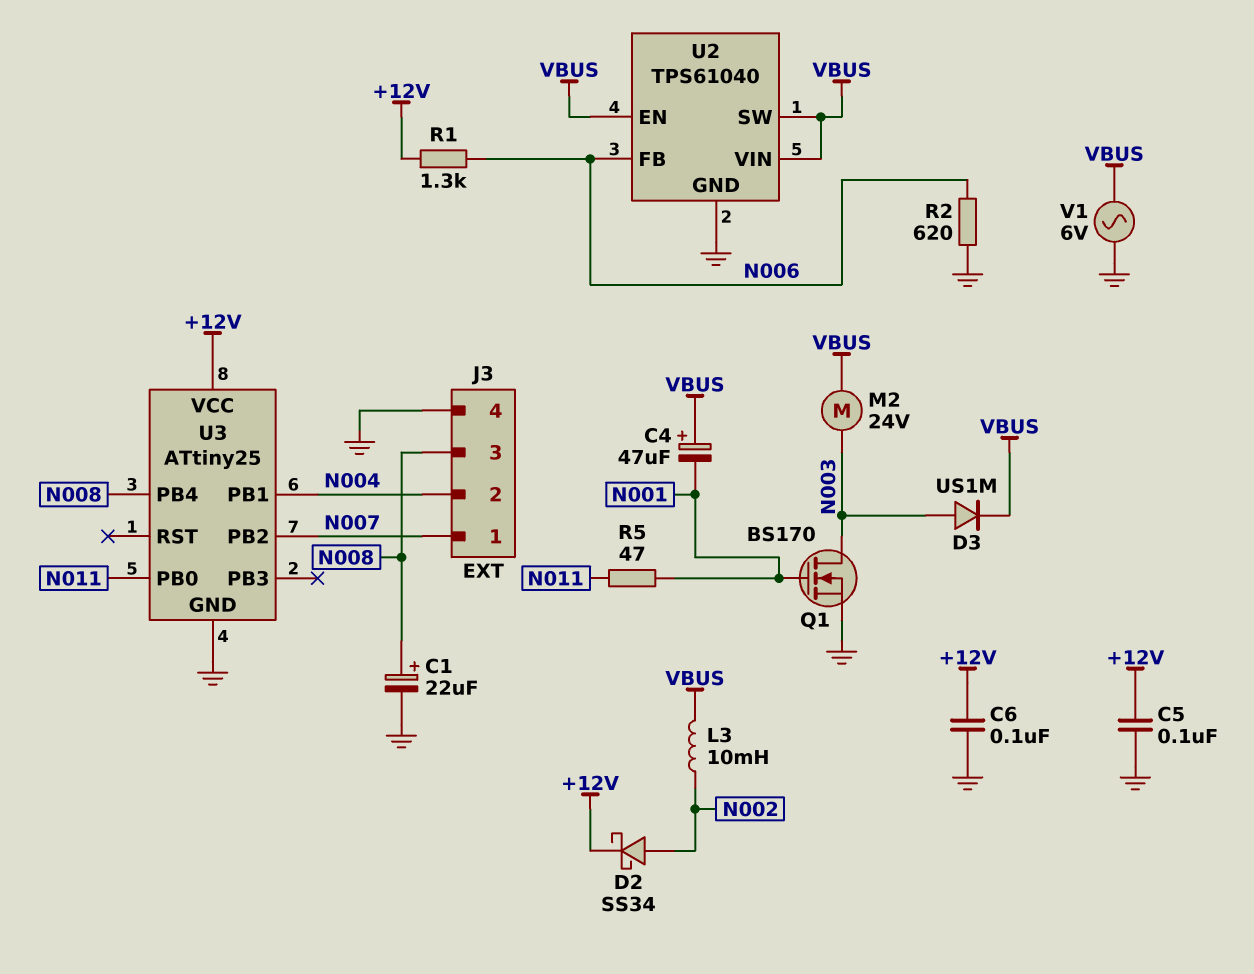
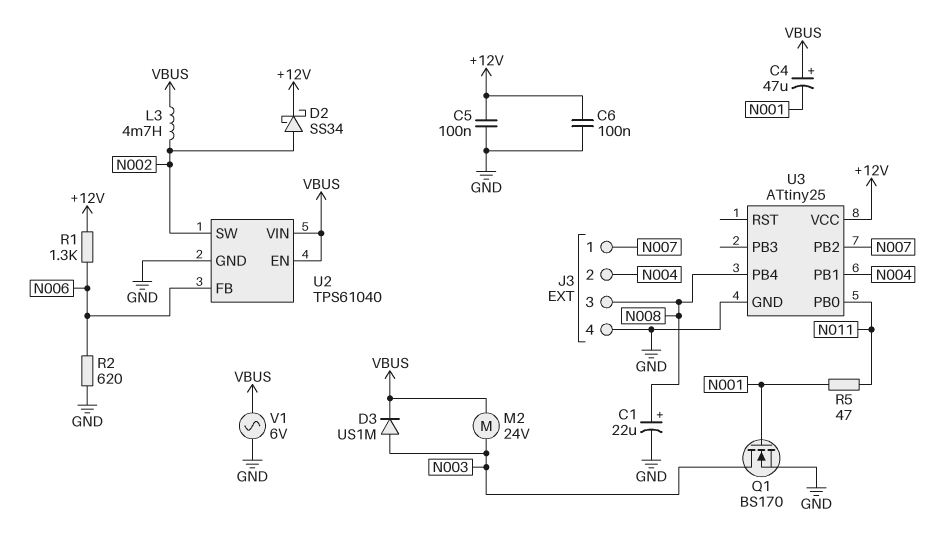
L3: 10mH (N002, VBUS) -> 4.7mH (N002, VBUS)
U2 pin SW: VBUS -> N002

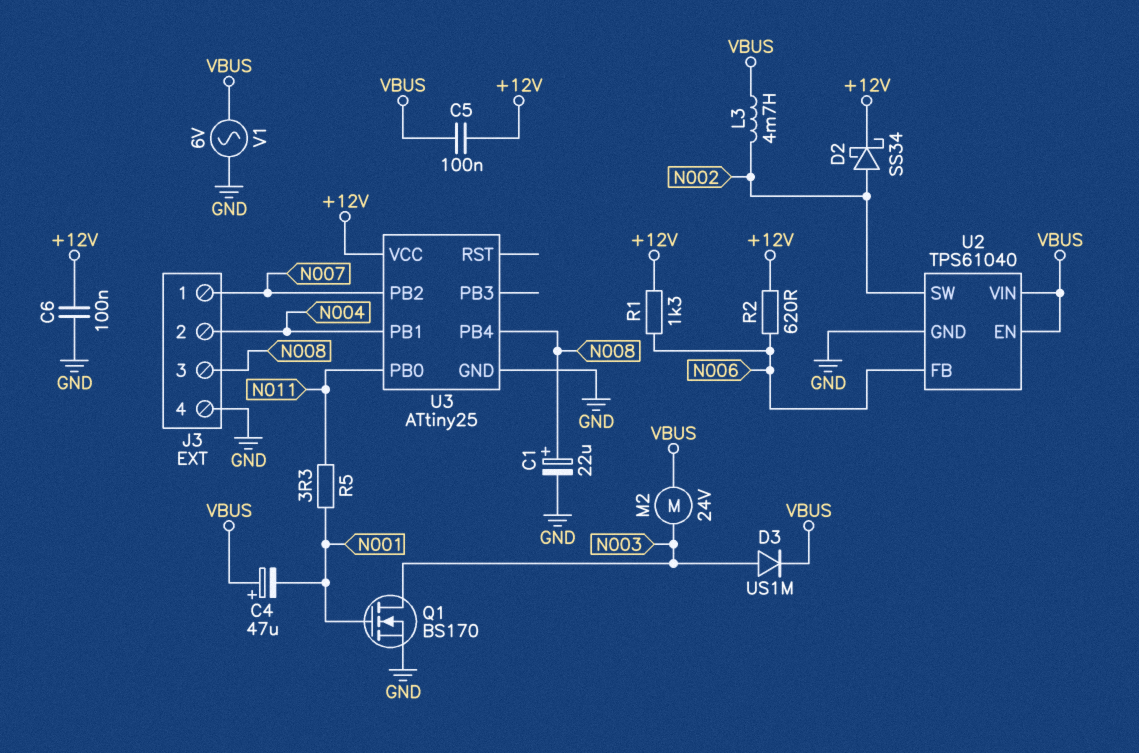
C5: 100nF (+12V, GND) -> 100nF (+12V, VBUS)
R2: 620 (GND, N006) -> 620 (+12V, N006)
R5: 47 (N001, N011) -> 3.3 (N001, N011)

